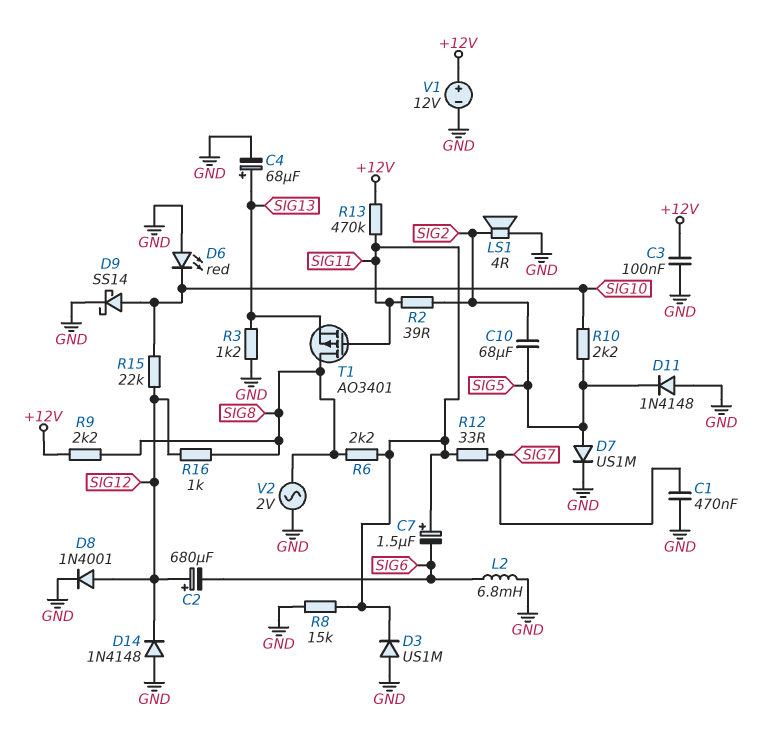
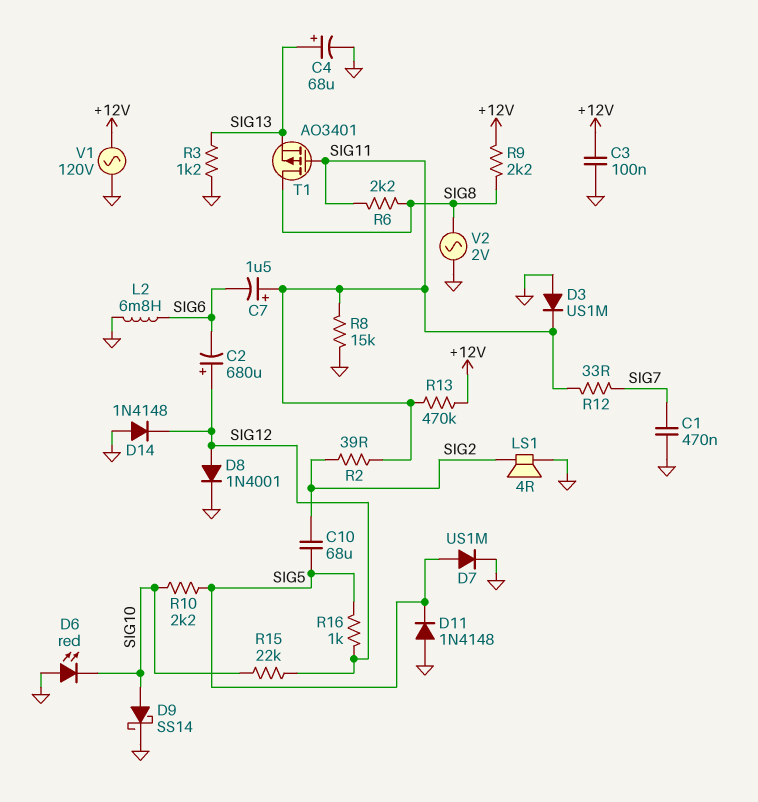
R16: 1k (SIG8, SIG12) -> 1k (SIG5, SIG12)
V1: 12V (plus +12V, minus GND) -> AC 120V (+12V, GND)

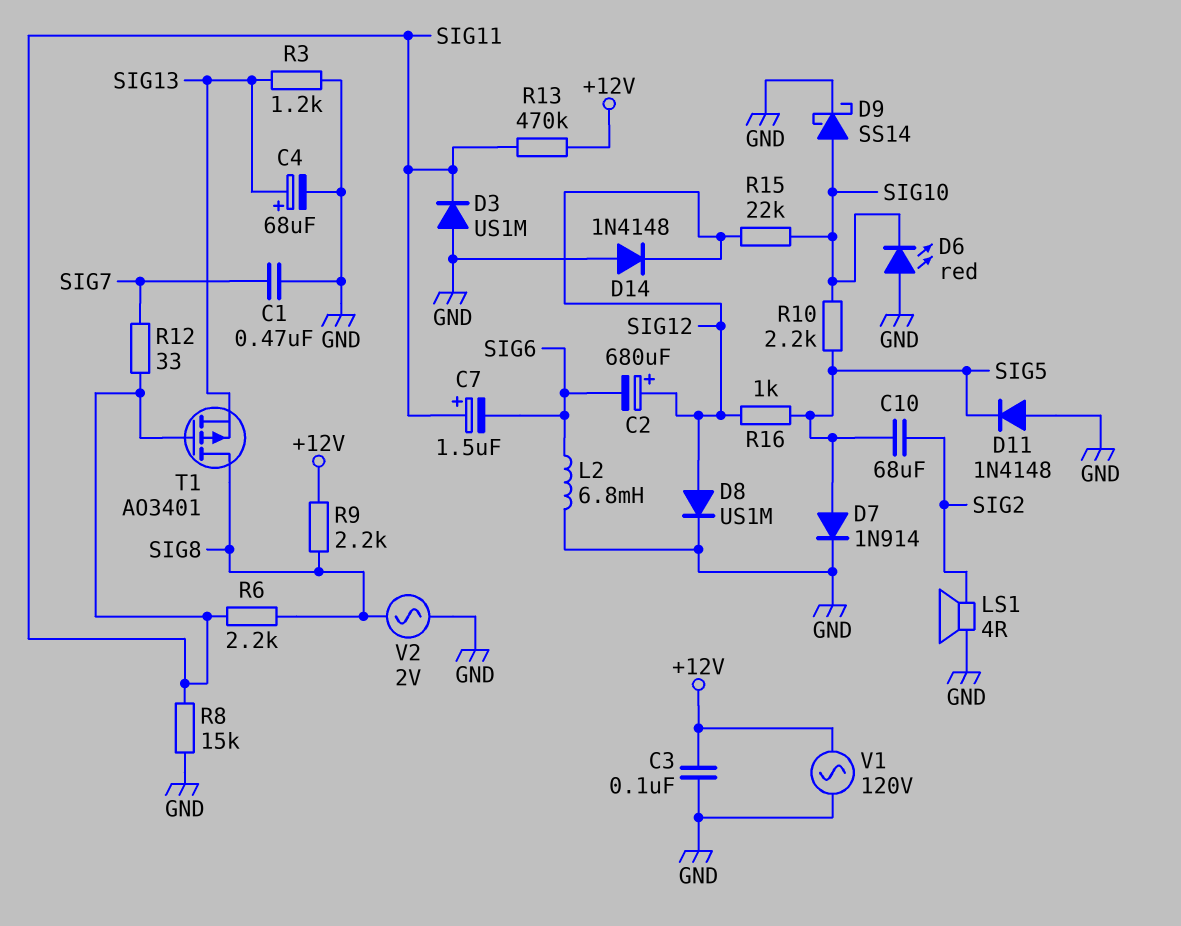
D7: diode US1M (A SIG5, K GND) -> diode 1N914 (A SIG5, K GND)
D8: diode 1N4001 (A SIG12, K GND) -> diode US1M (A SIG12, K GND)
R2: 39 (SIG2, SIG11) -> none

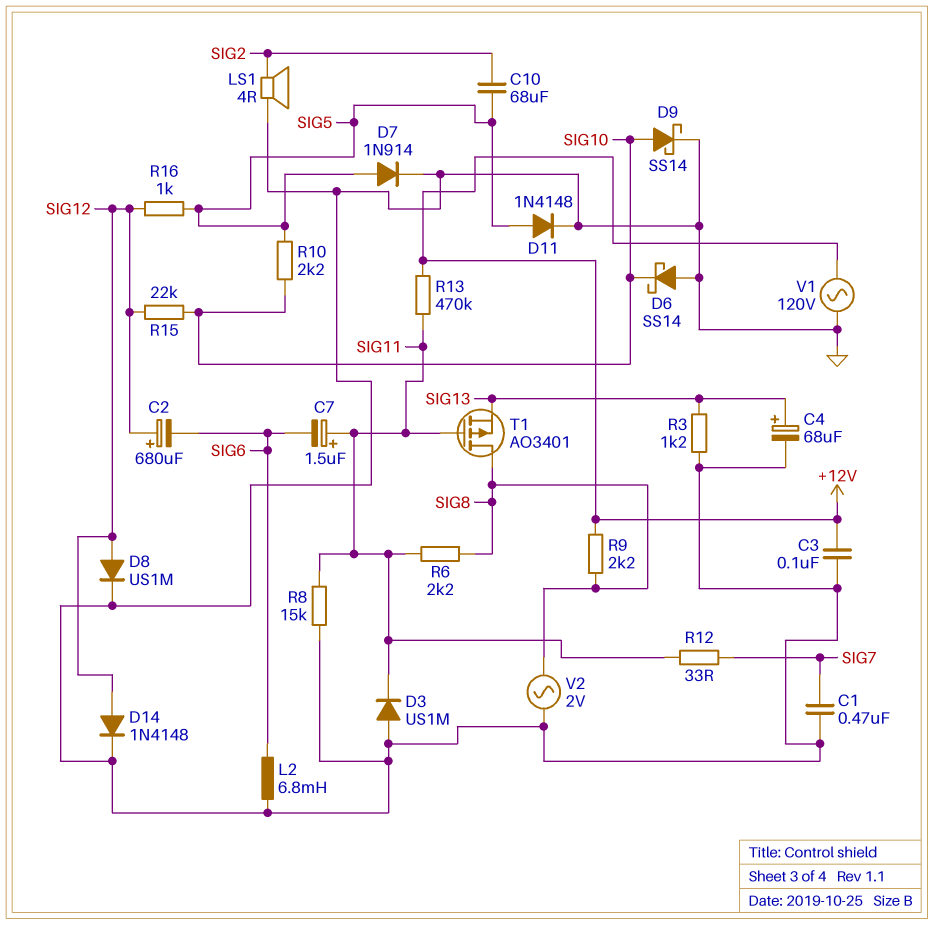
D6: LED red (A GND, K SIG10) -> schottky SS14 (A GND, K SIG10)
D11: diode 1N4148 (A GND, K SIG5) -> diode 1N4148 (A SIG5, K GND)
D14: diode 1N4148 (A GND, K SIG12) -> diode 1N4148 (A SIG12, K GND)

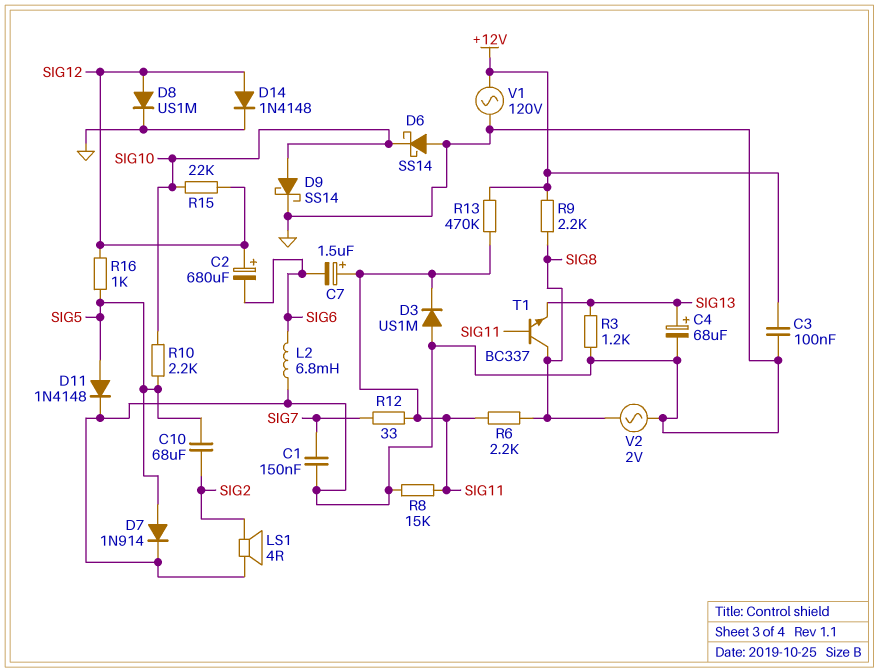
C1: 470nF (GND, SIG7) -> 150nF (GND, SIG7)
T1: PMOS AO3401 (G SIG11, D SIG8, S SIG13) -> NPN BC337 (B SIG11, C SIG8, E SIG13)

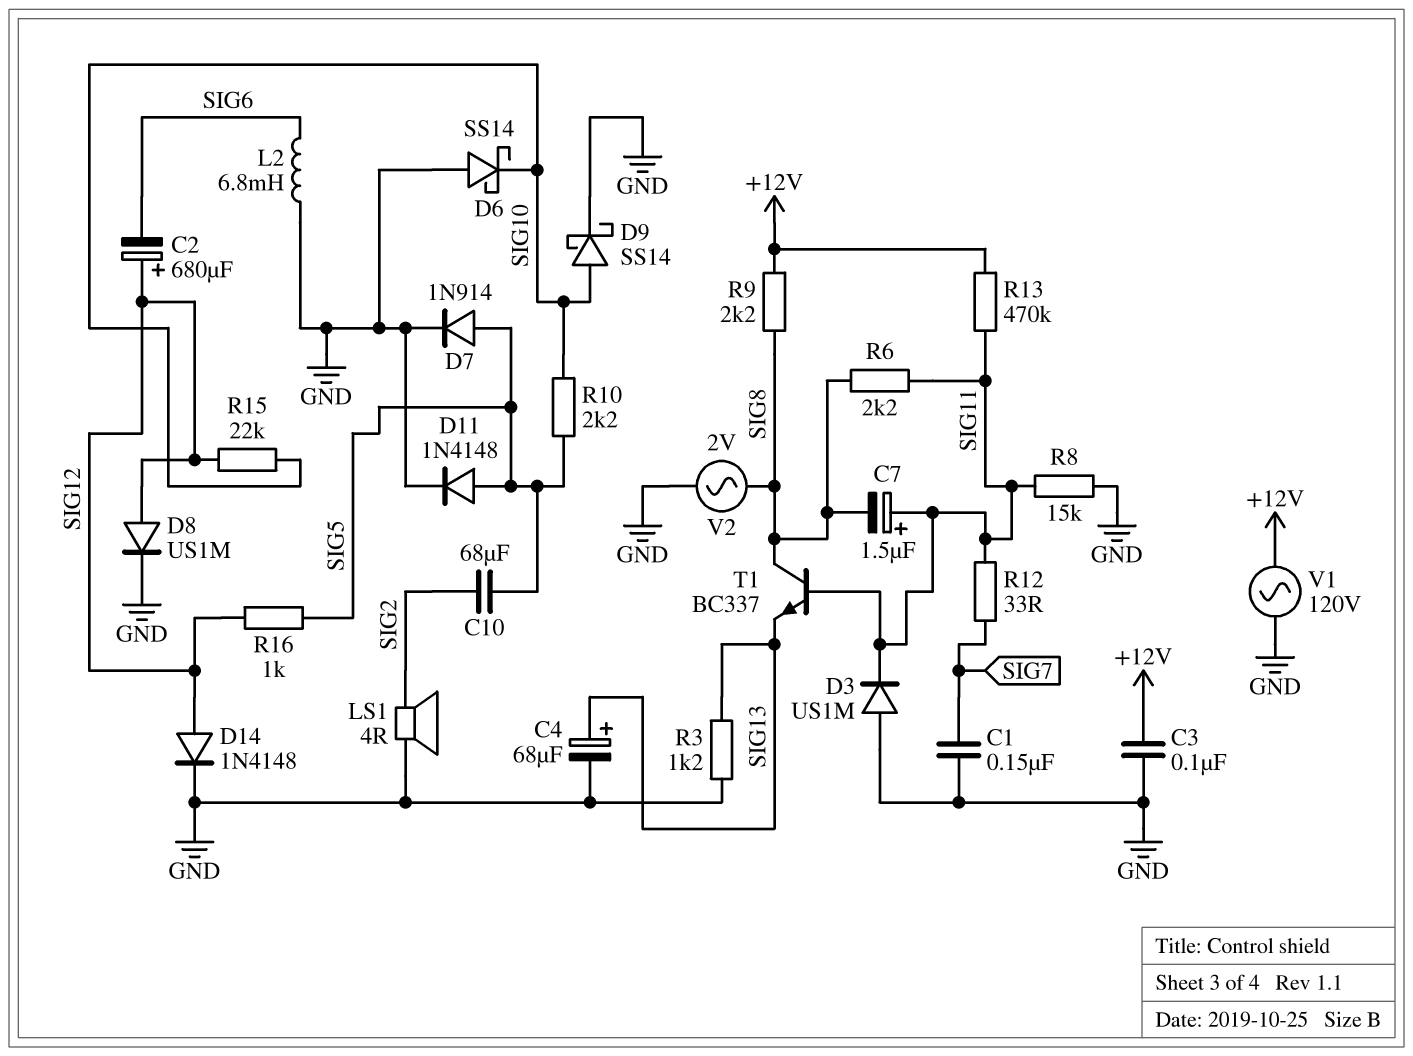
C7: 1.5uF (plus SIG11, minus SIG6) -> 1.5uF (plus SIG11, minus SIG8)

